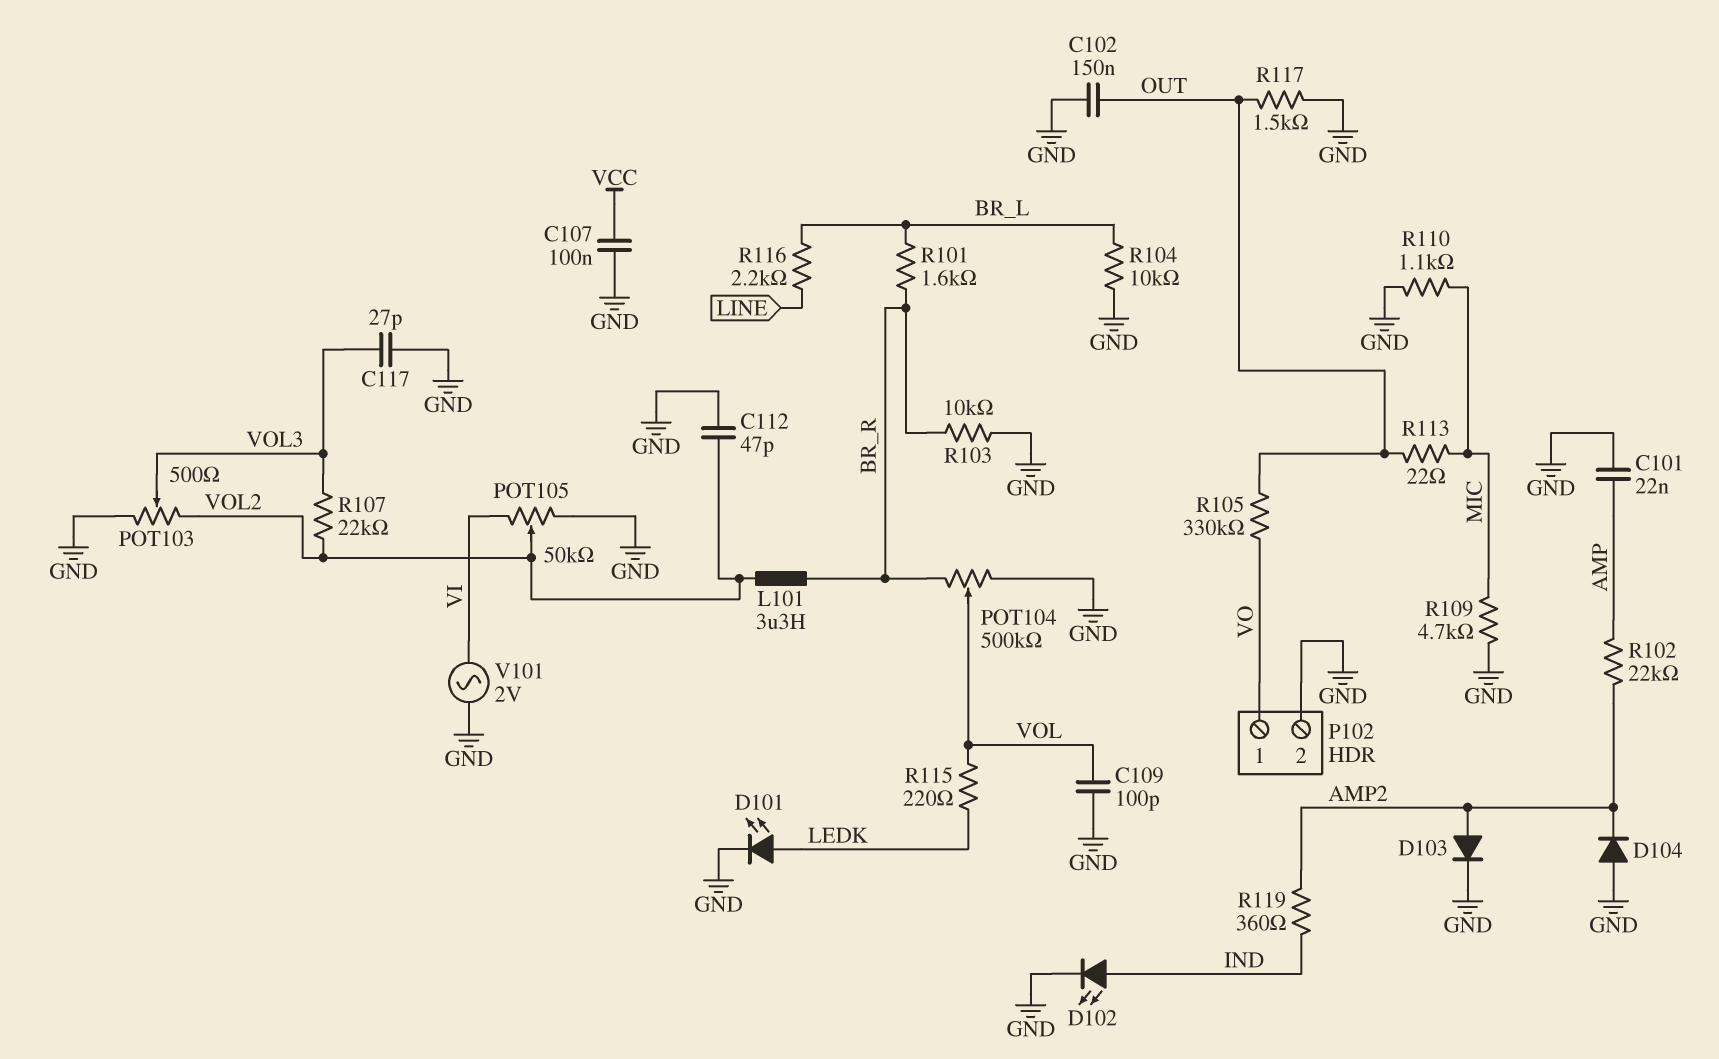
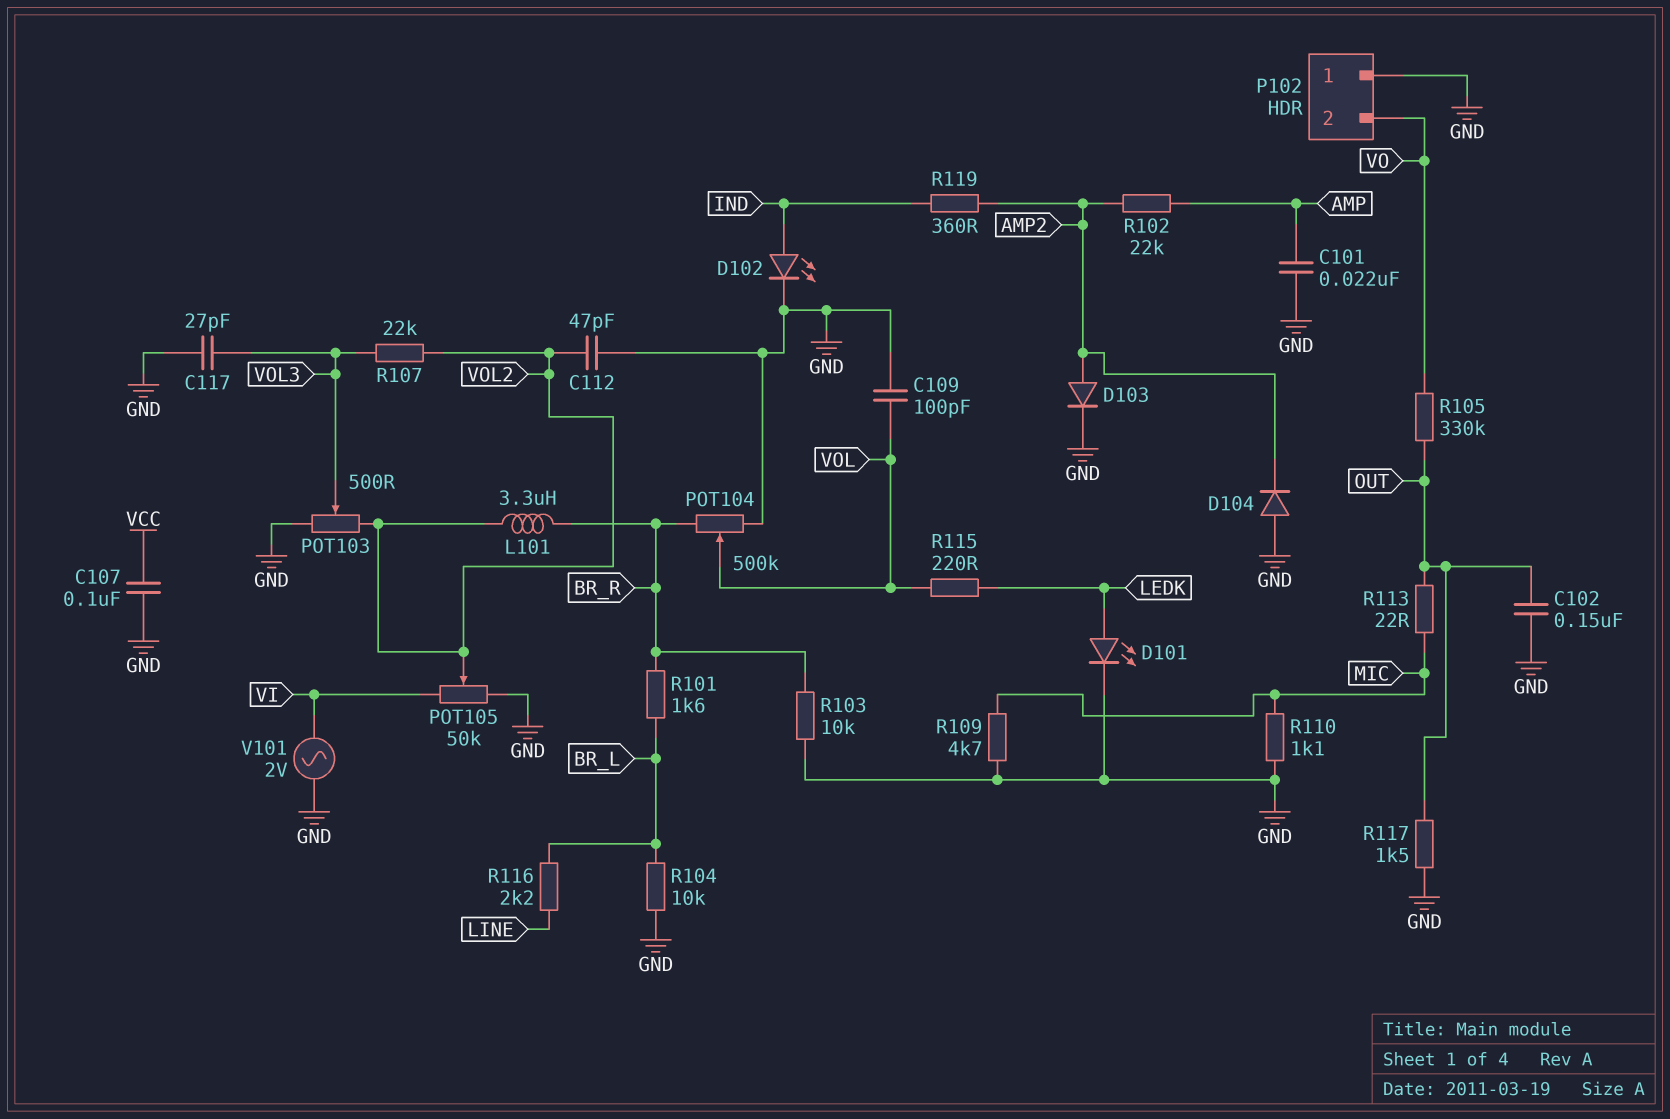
P102 pin 1: VO -> GND
P102 pin 2: GND -> VO

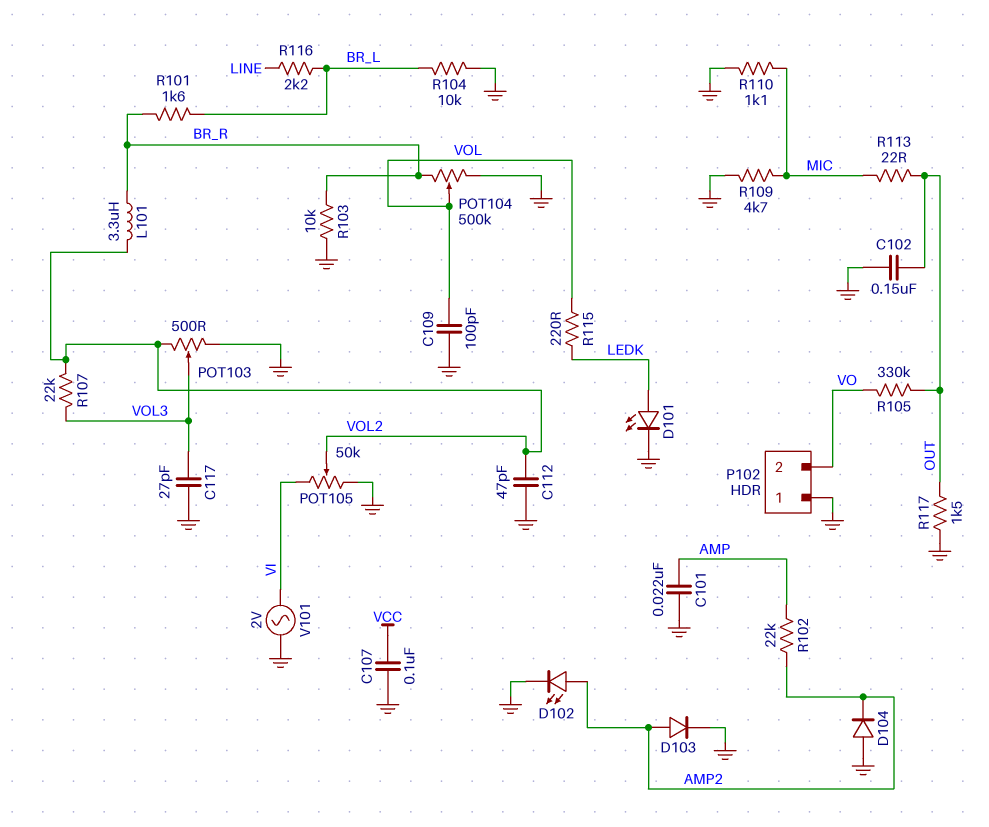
D102: LED (A IND, K GND) -> LED (A AMP2, K GND)
R119: 360 (AMP2, IND) -> none

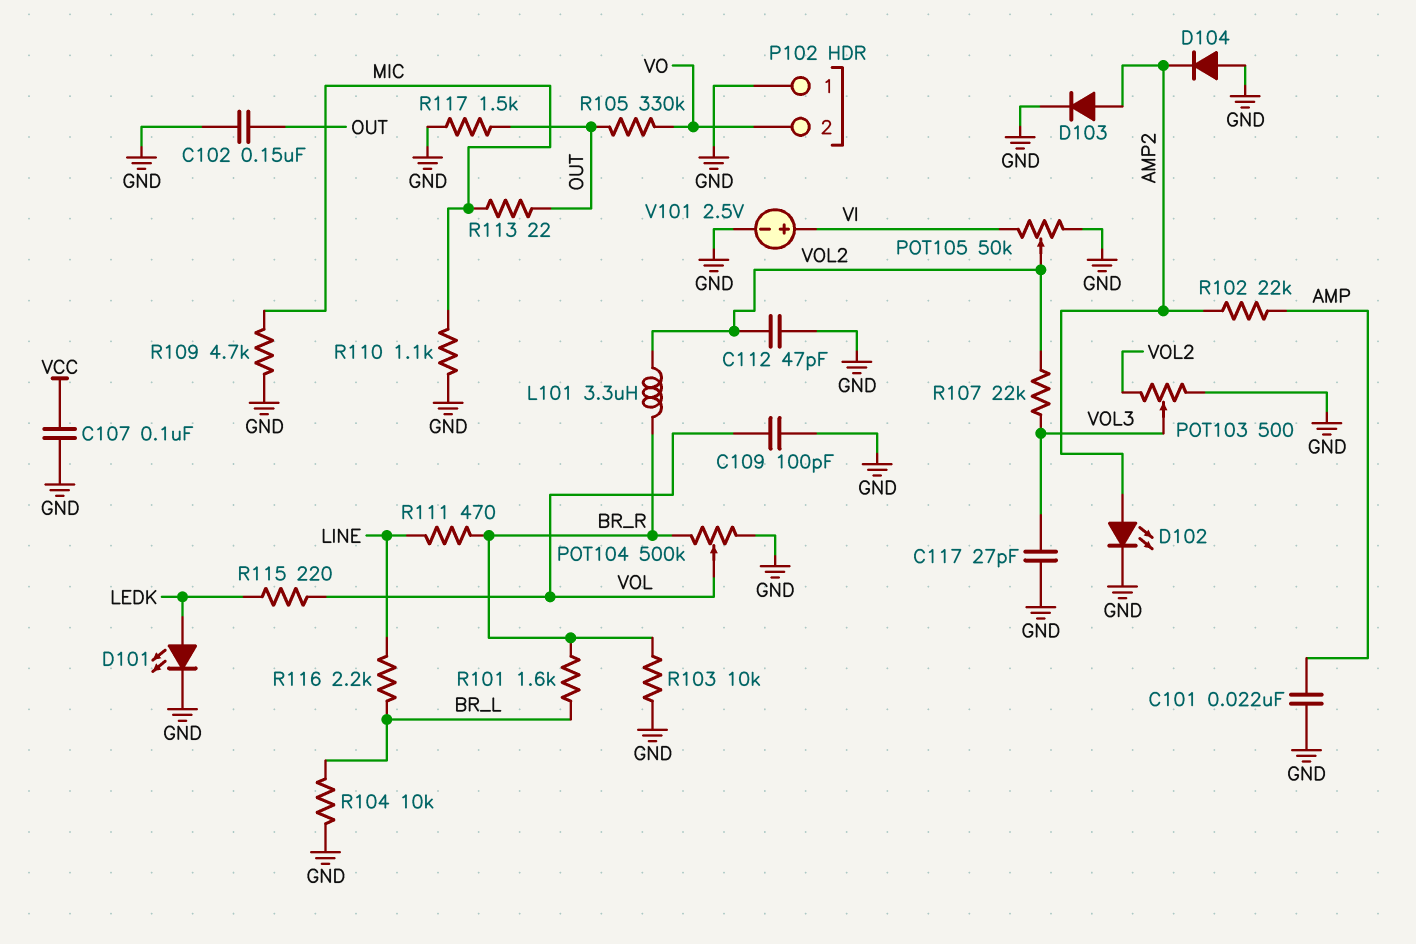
R111: none -> 470 (BR_R, LINE)
V101: AC 2V (GND, VI) -> 2.5V (plus VI, minus GND)

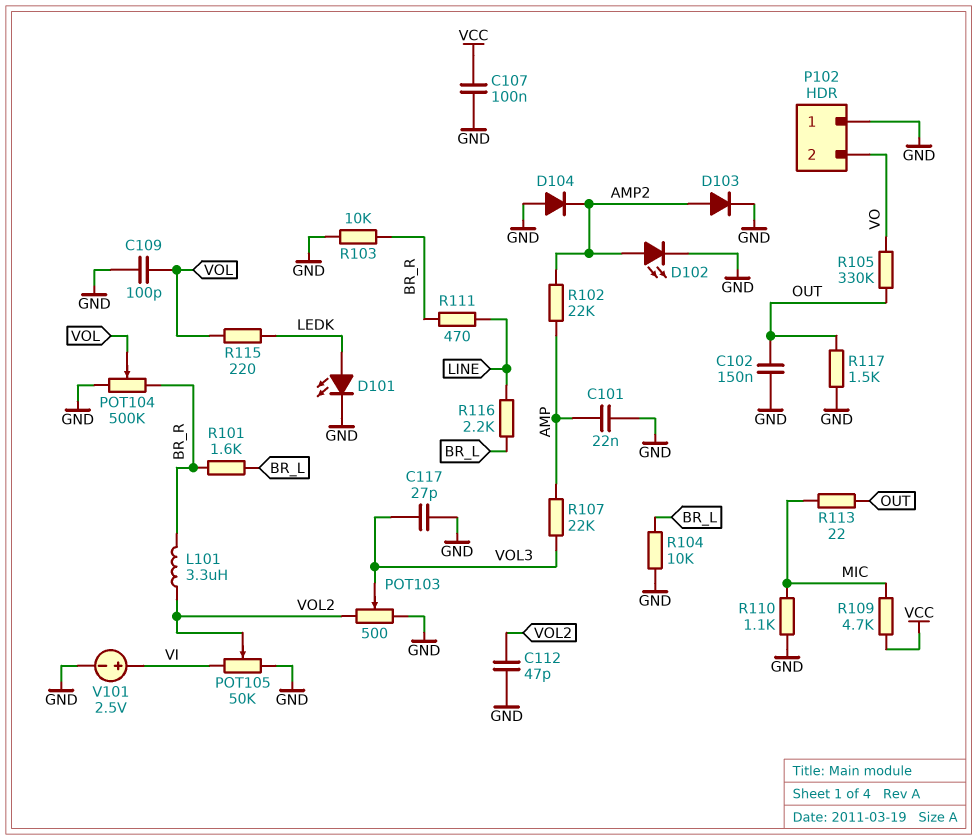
R107: 22k (VOL2, VOL3) -> 22k (AMP, VOL3)
R109: 4.7k (GND, MIC) -> 4.7k (MIC, VCC)

